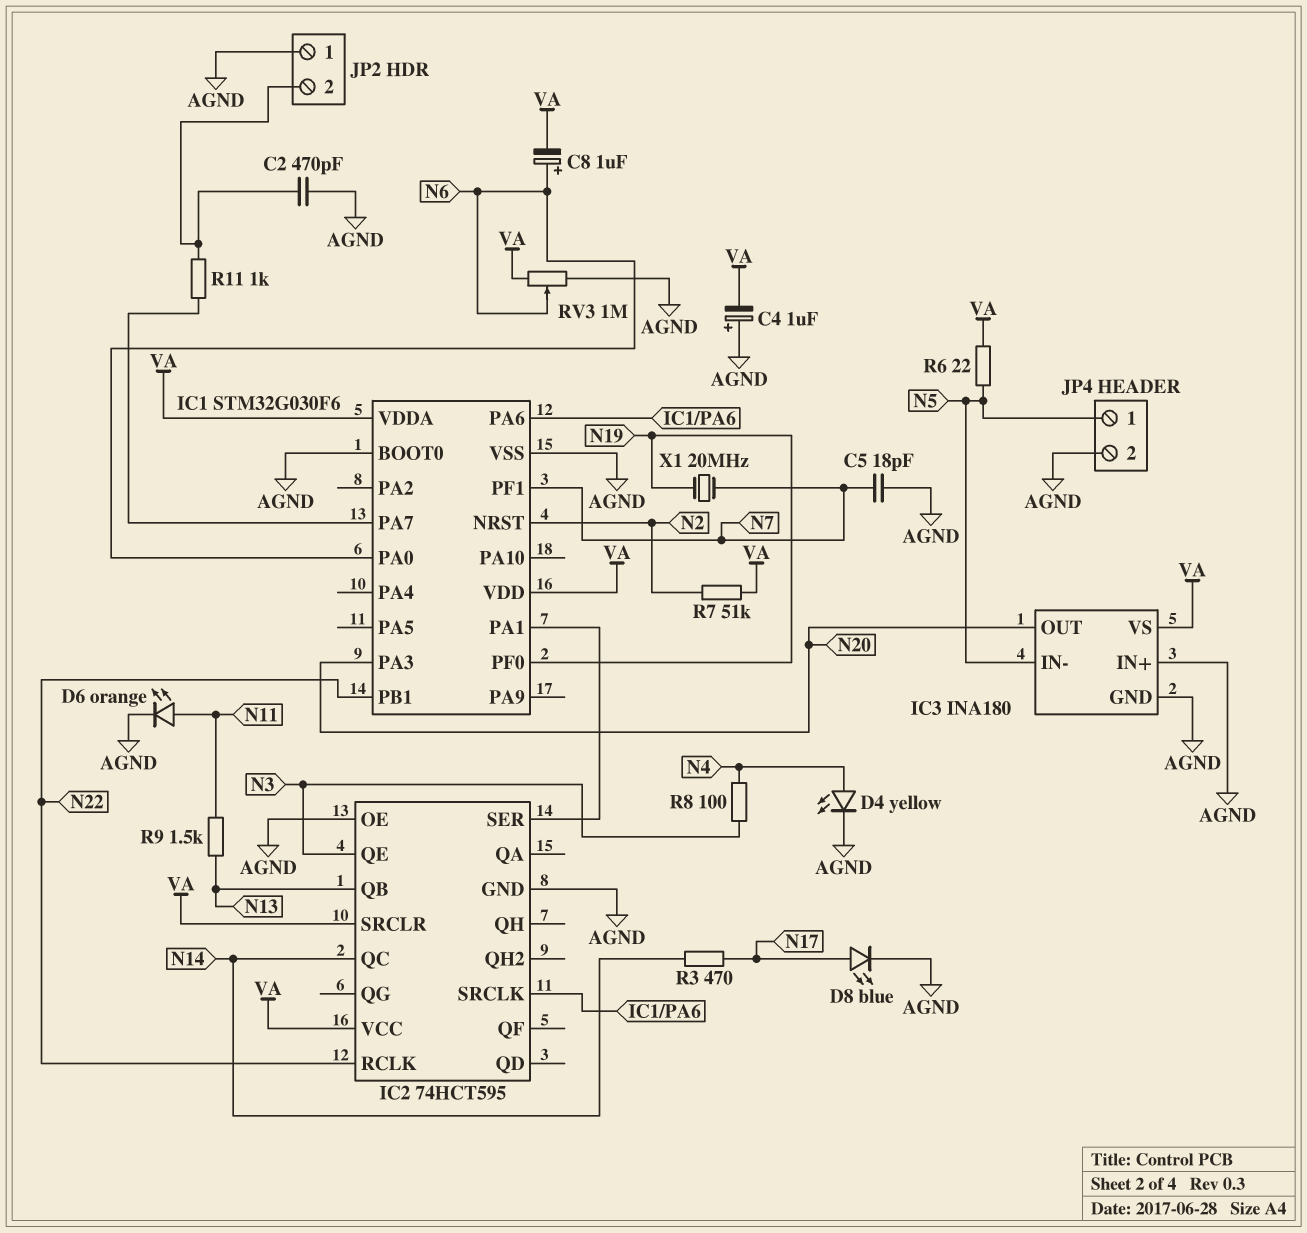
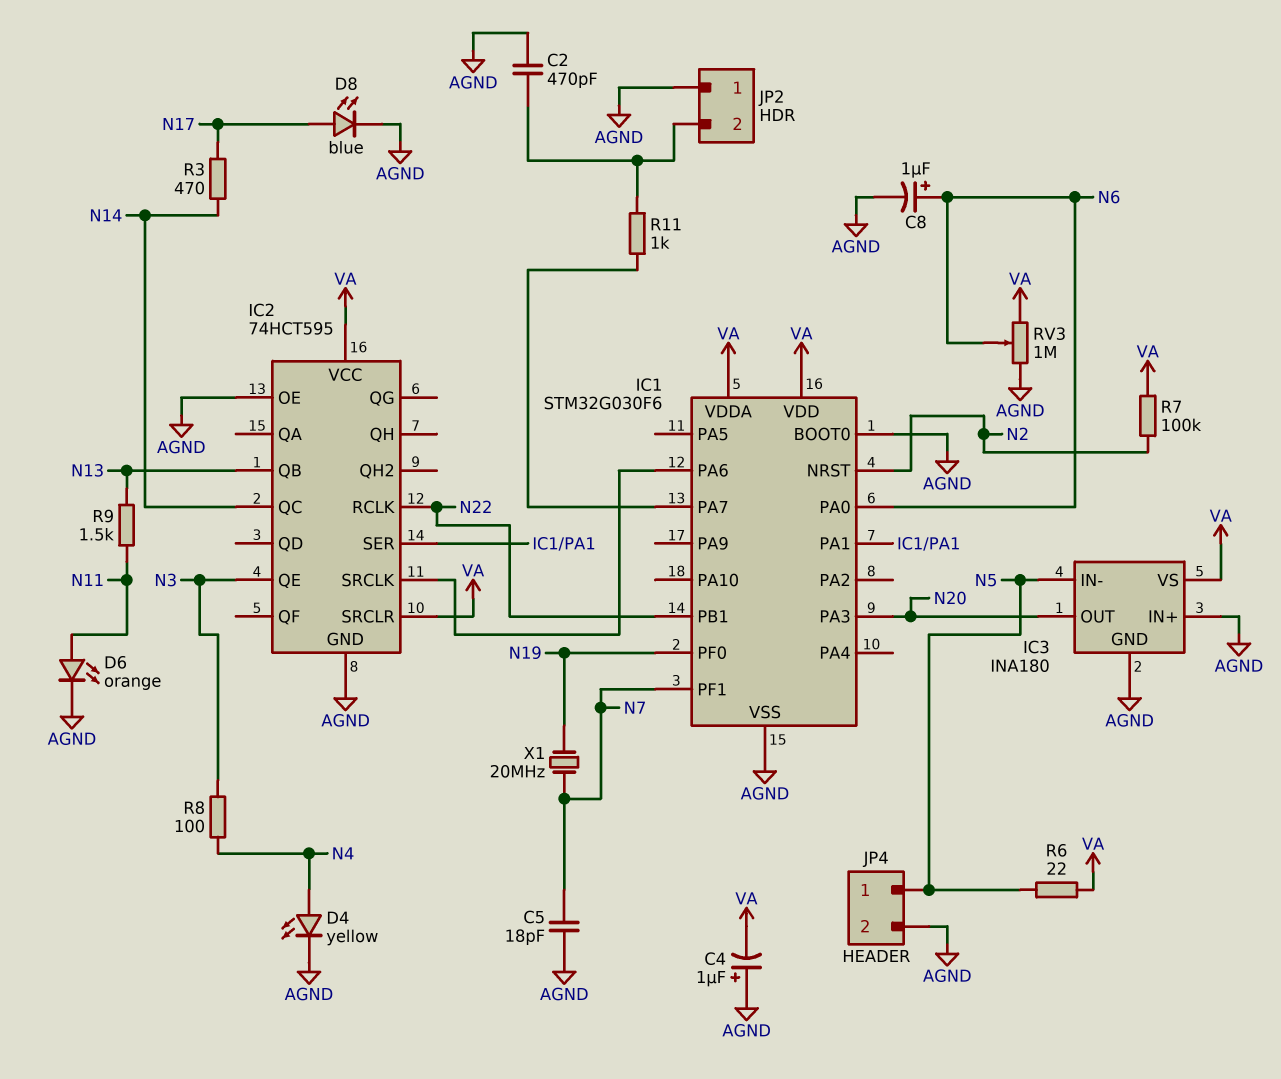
C8: 1uF (plus N6, minus VA) -> 1uF (plus N6, minus AGND)
R7: 51k (N2, VA) -> 100k (N2, VA)

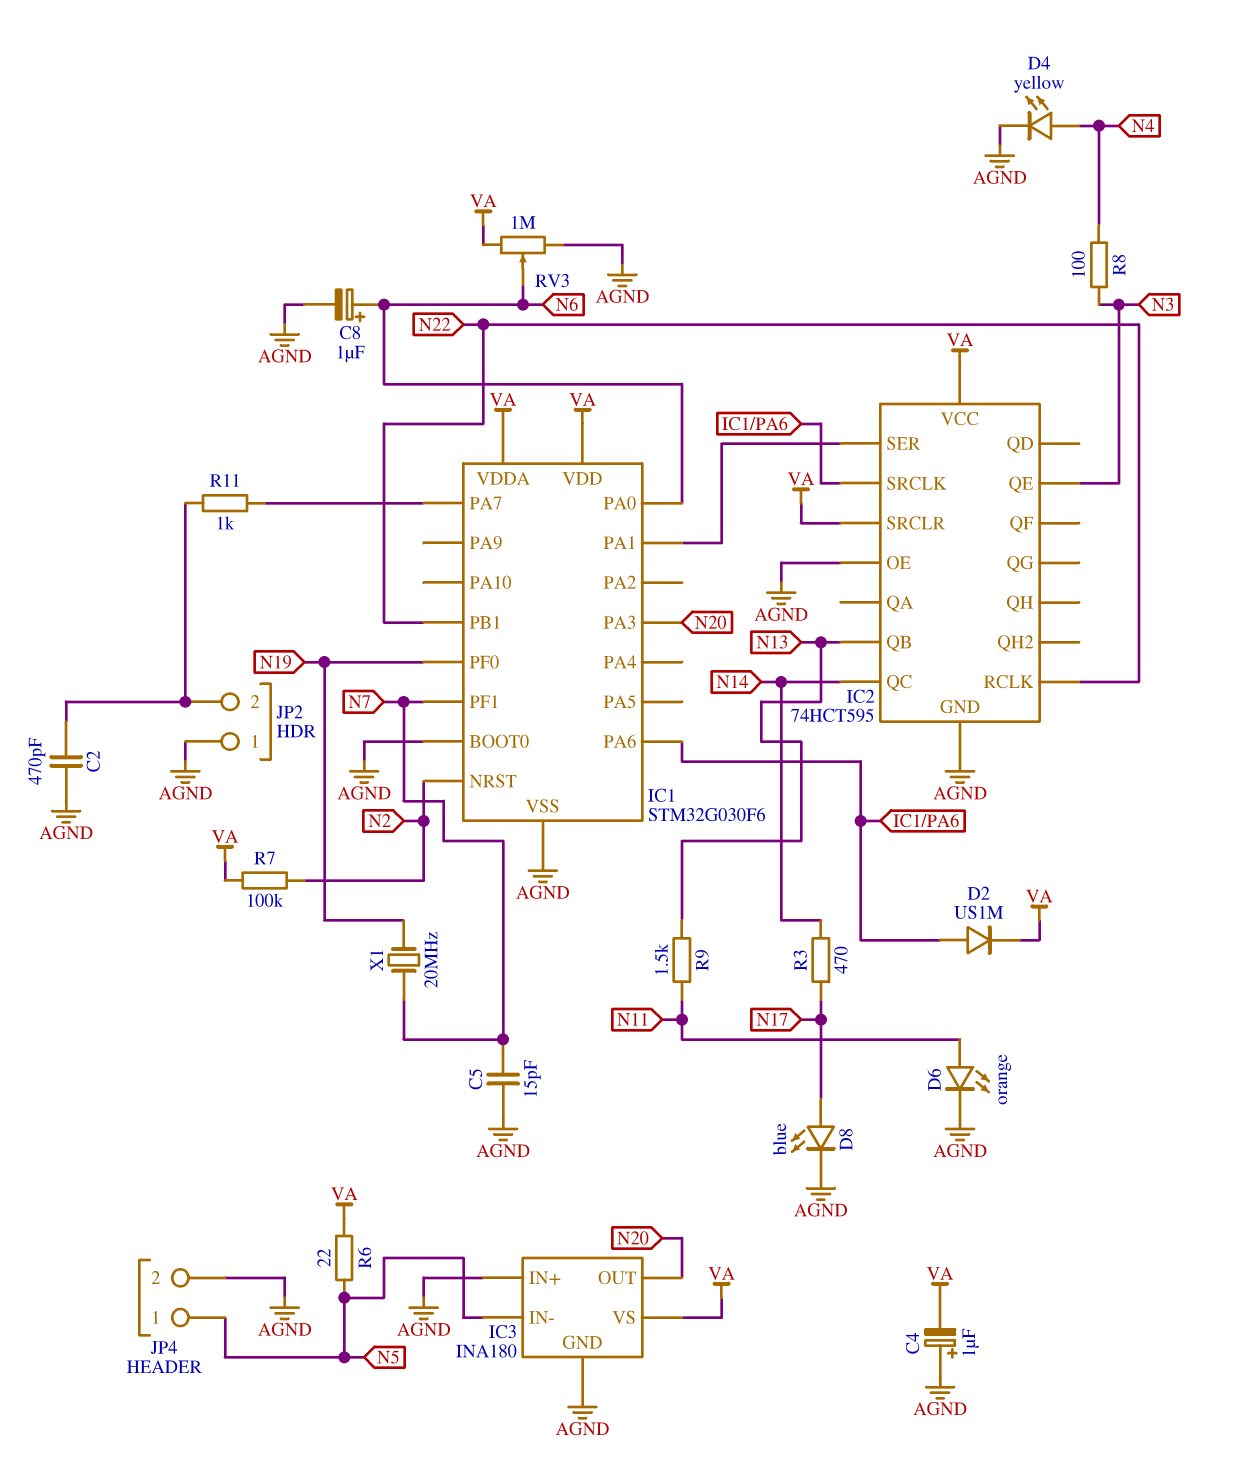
C5: 18pF (AGND, N7) -> 15pF (AGND, N7)
D2: none -> diode US1M (A IC1/PA6, K VA)

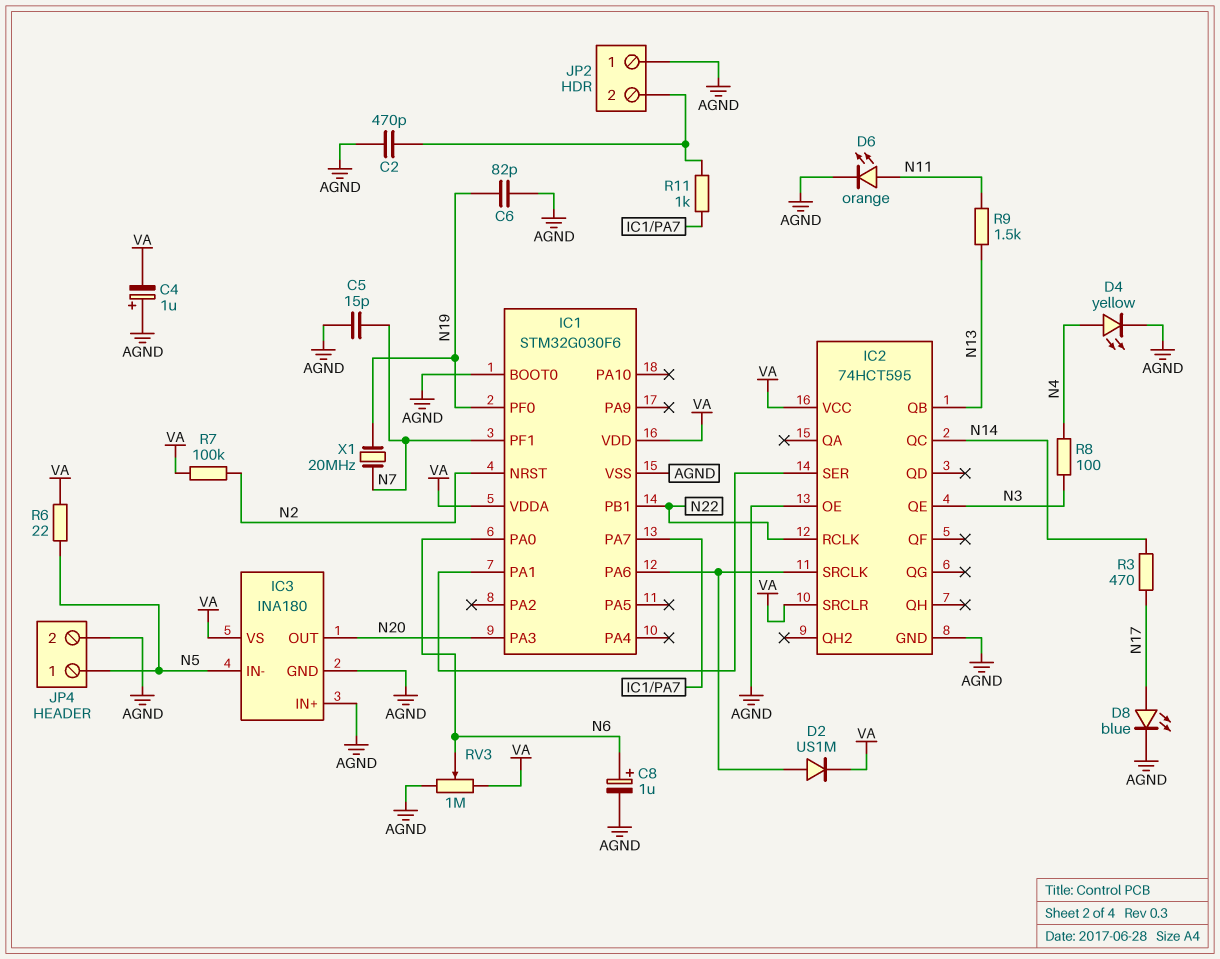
C6: none -> 82pF (AGND, N19)

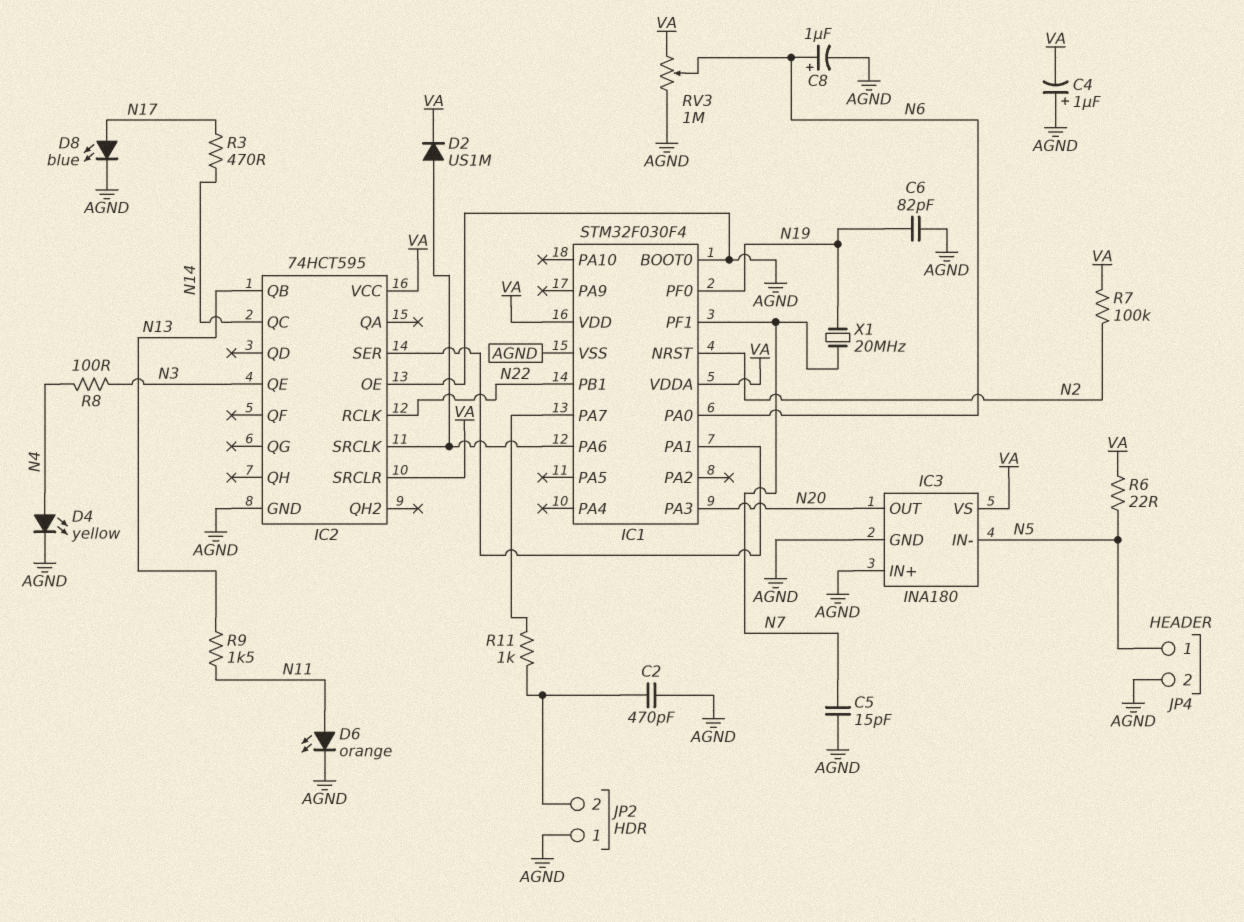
IC1: STM32G030F6 -> STM32F030F4

